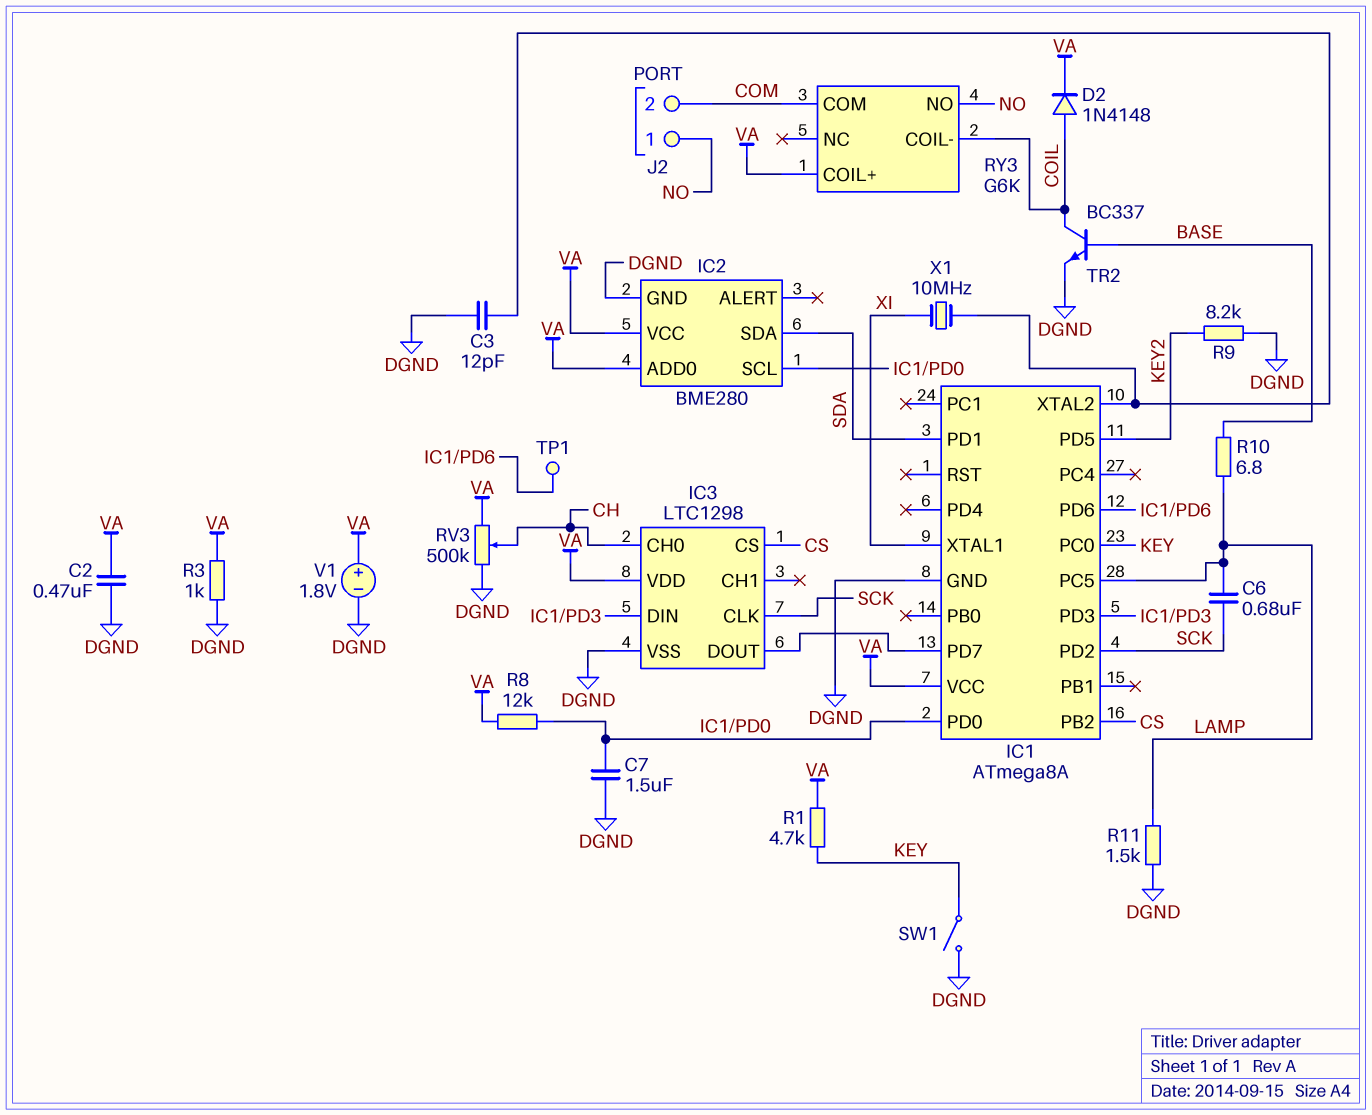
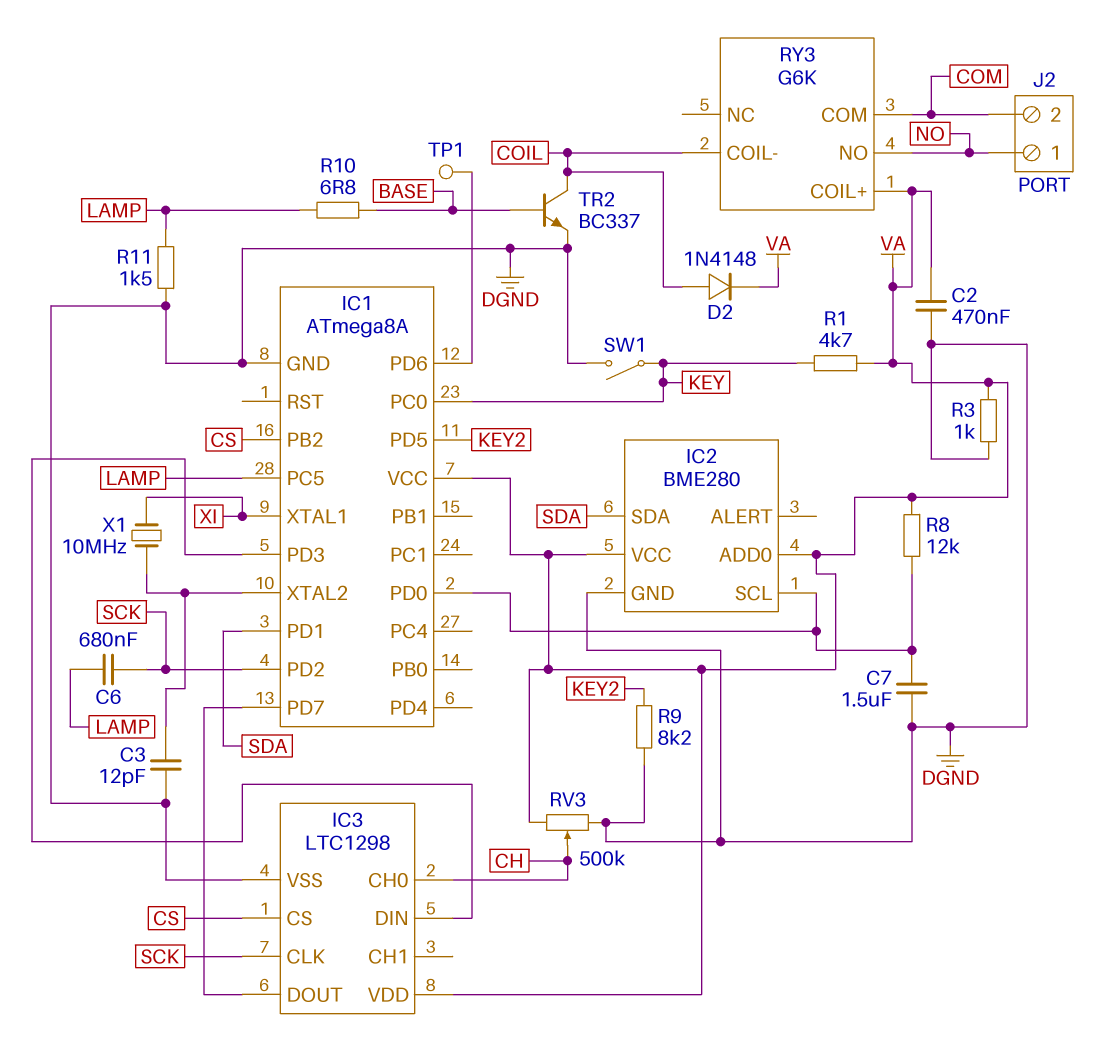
V1: 1.8V (plus VA, minus DGND) -> none

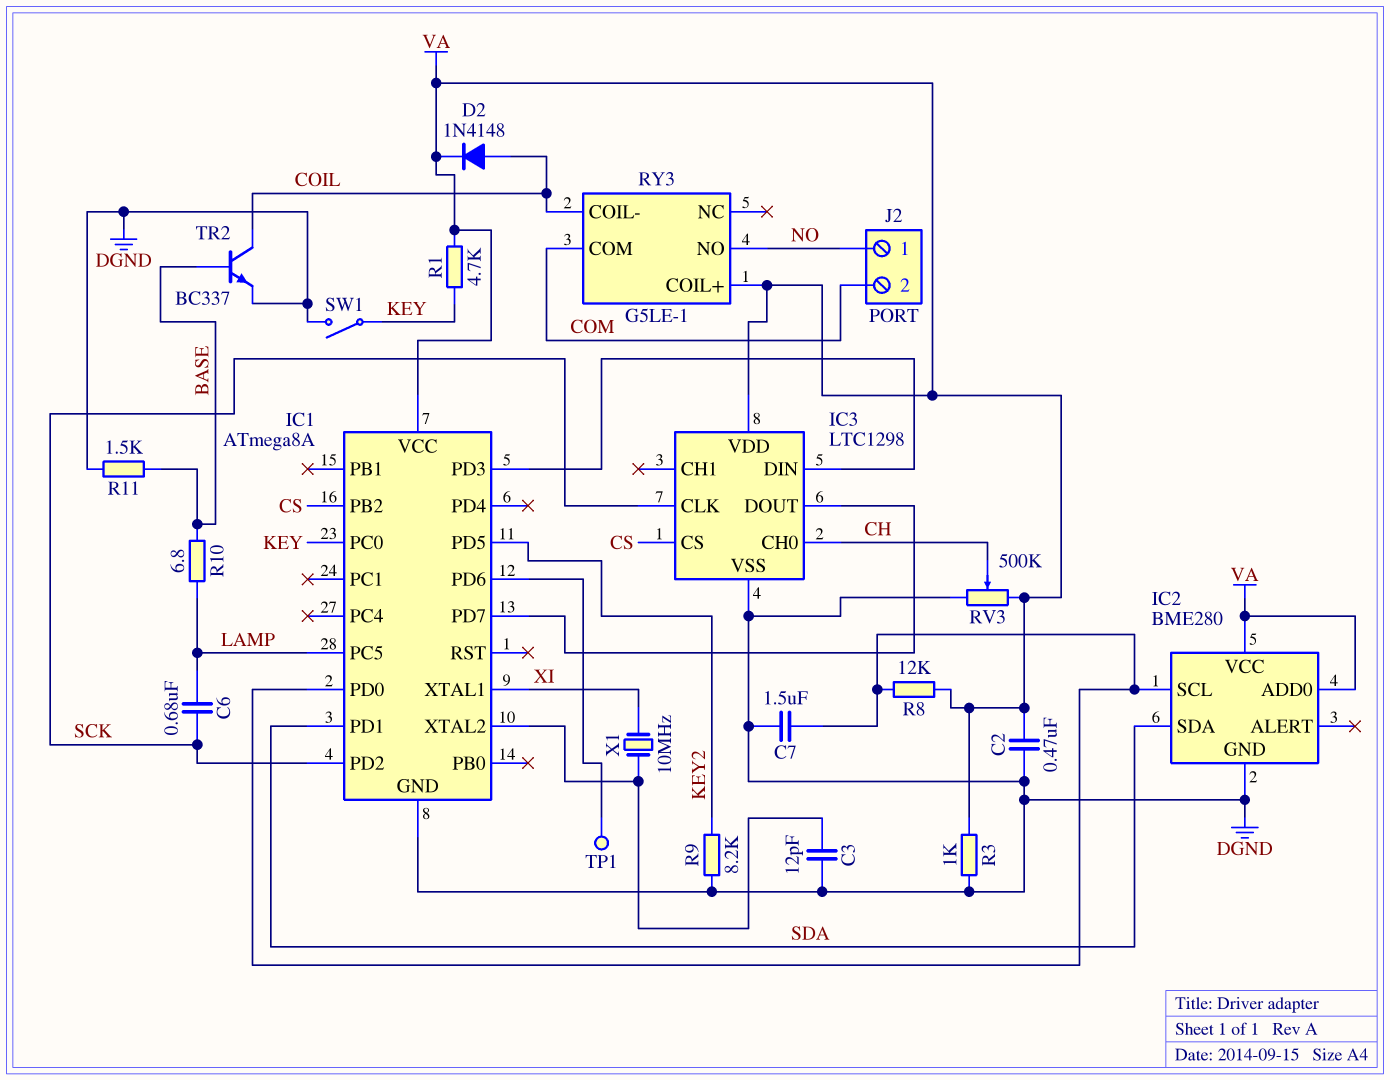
R11: 1.5k (DGND, LAMP) -> 1.5k (BASE, DGND)
RY3: G6K -> G5LE-1

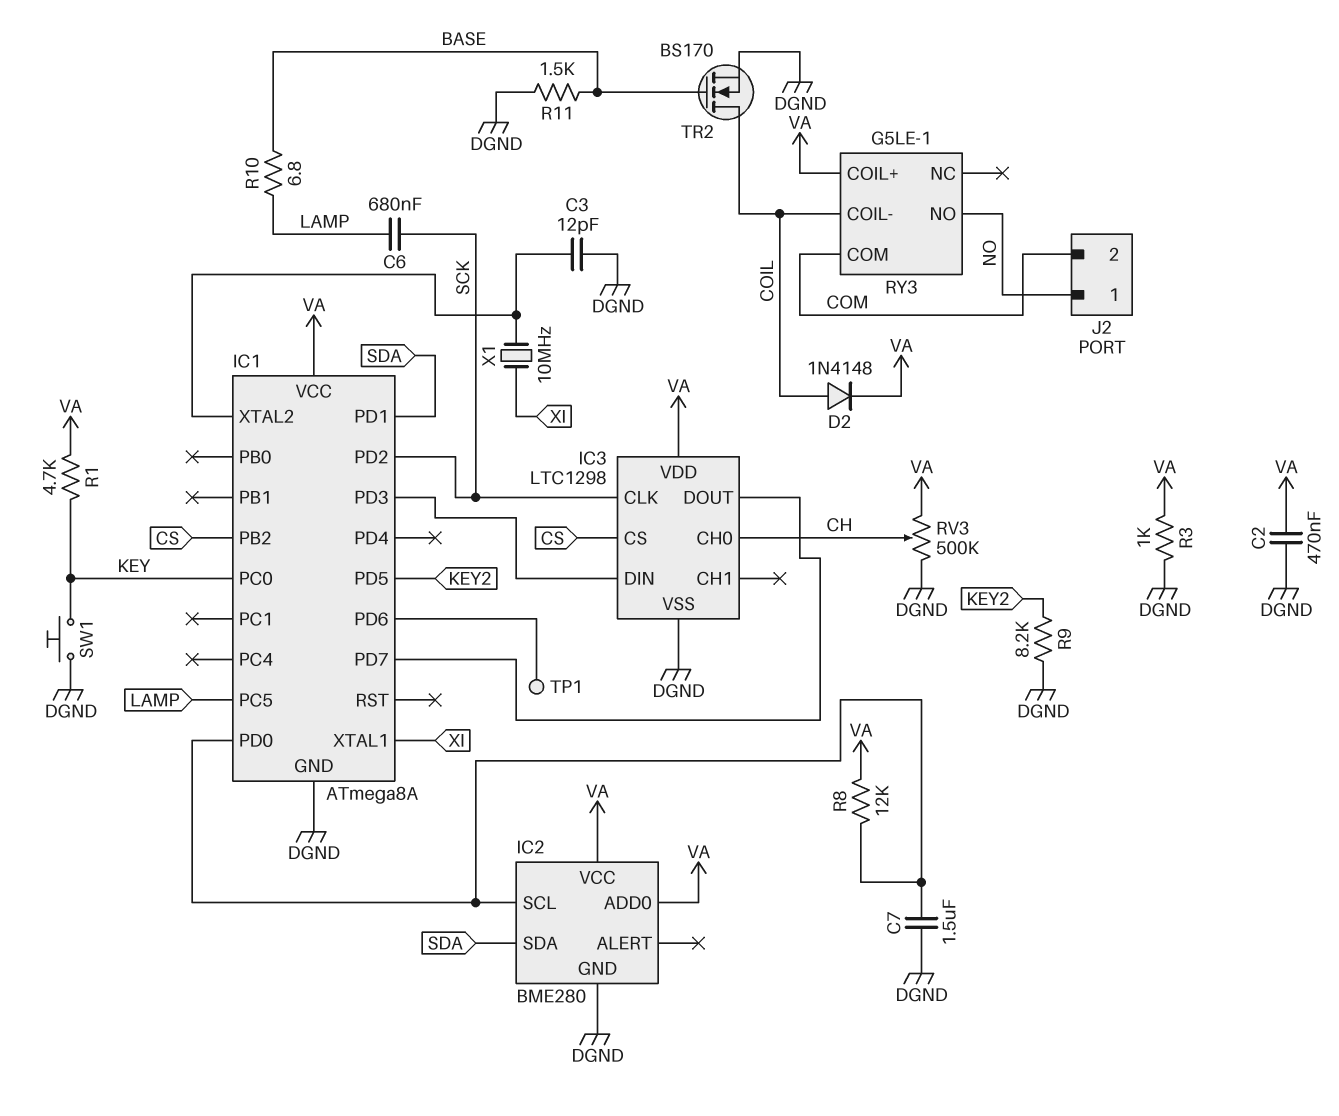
SW1: switch (DGND, KEY) -> button (DGND, KEY)
TR2: NPN BC337 (B BASE, C COIL, E DGND) -> NMOS BS170 (G BASE, D COIL, S DGND)

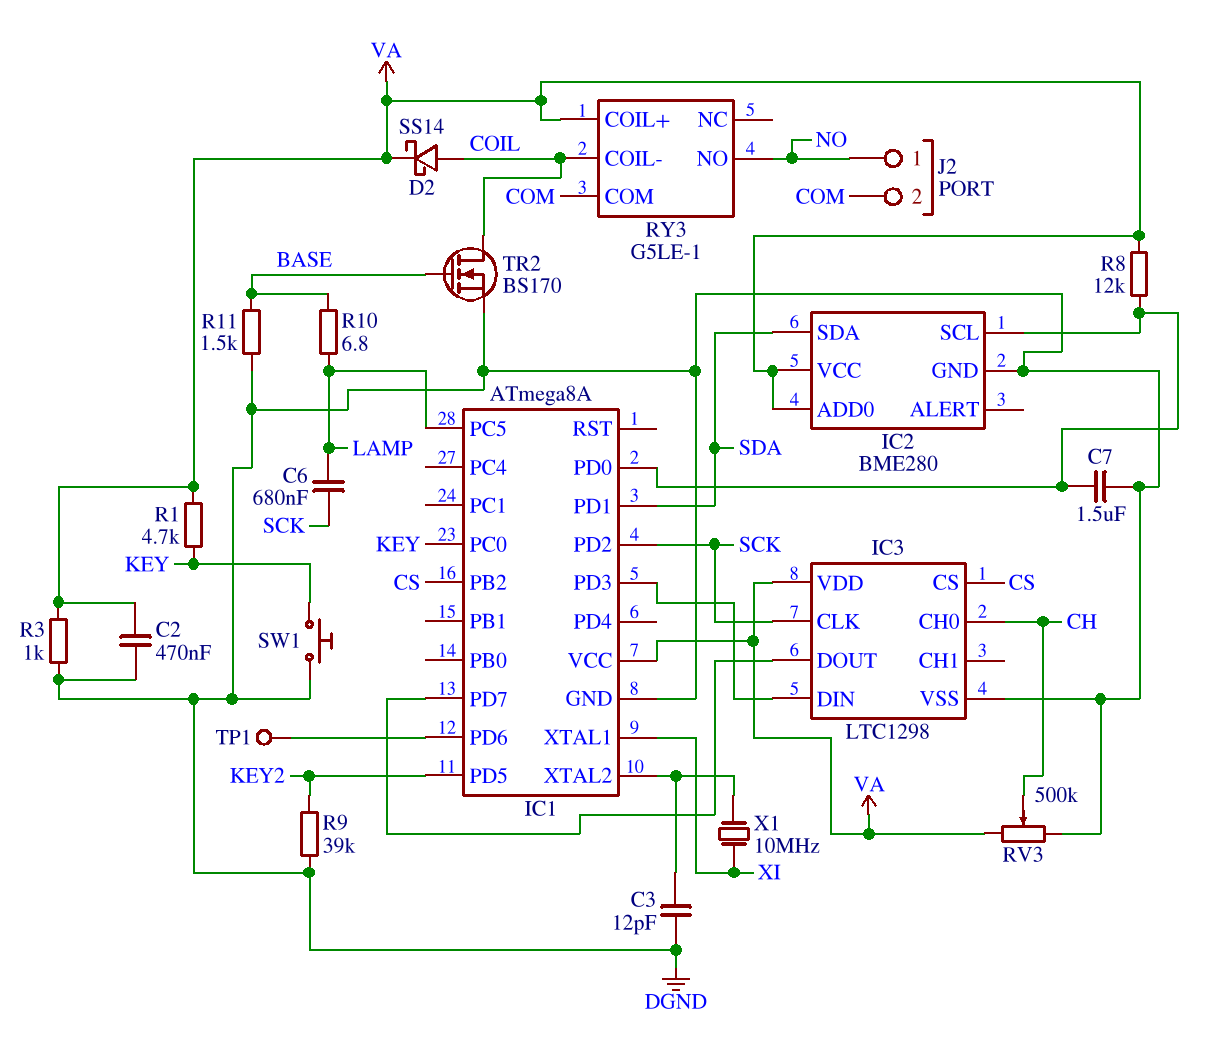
D2: diode 1N4148 (A COIL, K VA) -> schottky SS14 (A COIL, K VA)
R9: 8.2k (DGND, KEY2) -> 39k (DGND, KEY2)

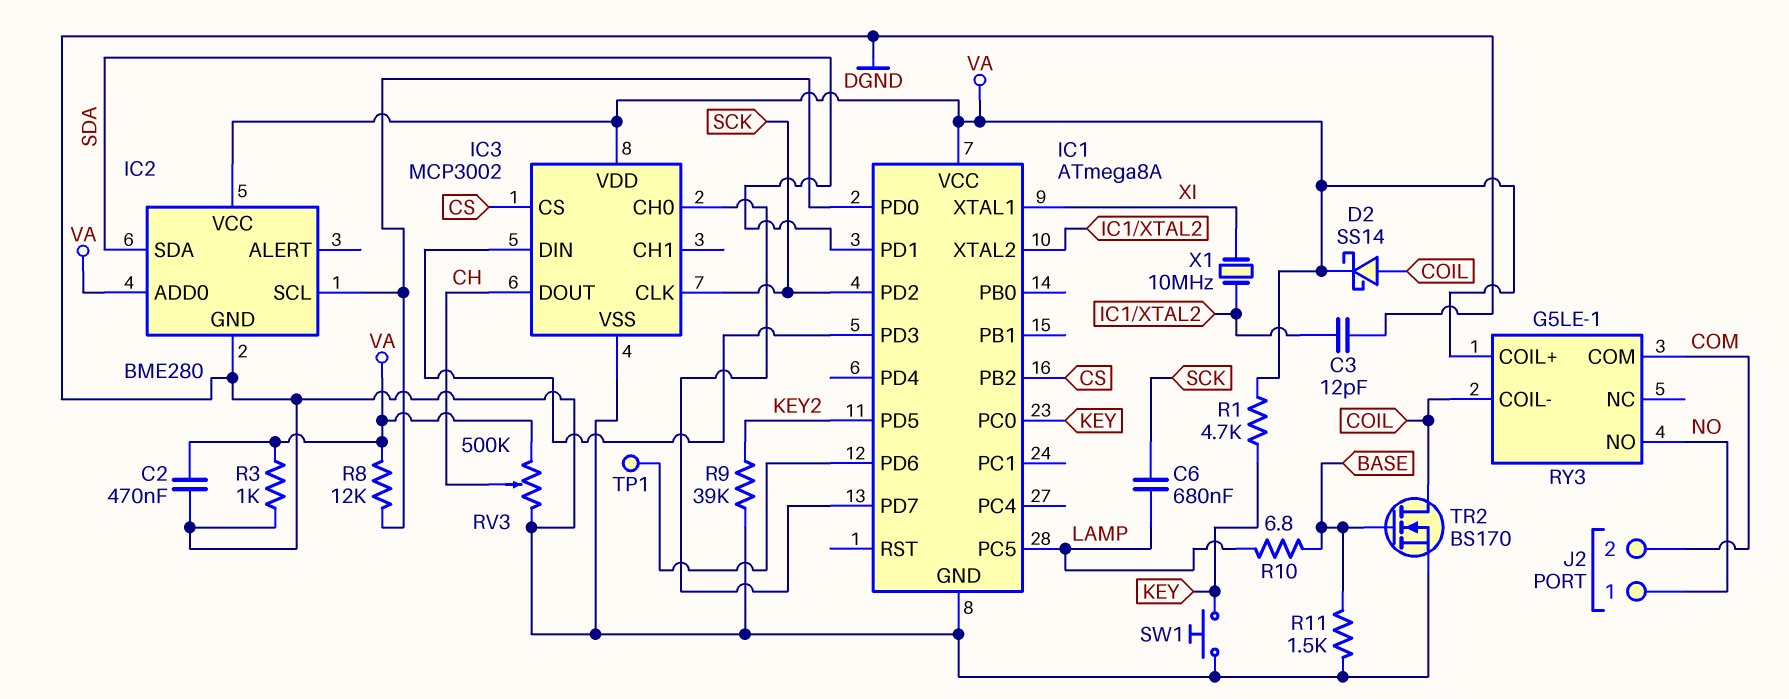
C7: 1.5uF (DGND, IC1/PD0) -> none
IC3: LTC1298 -> MCP3002
IC3 pin CH0: CH -> IC1/PD7
IC3 pin DOUT: IC1/PD7 -> CH

